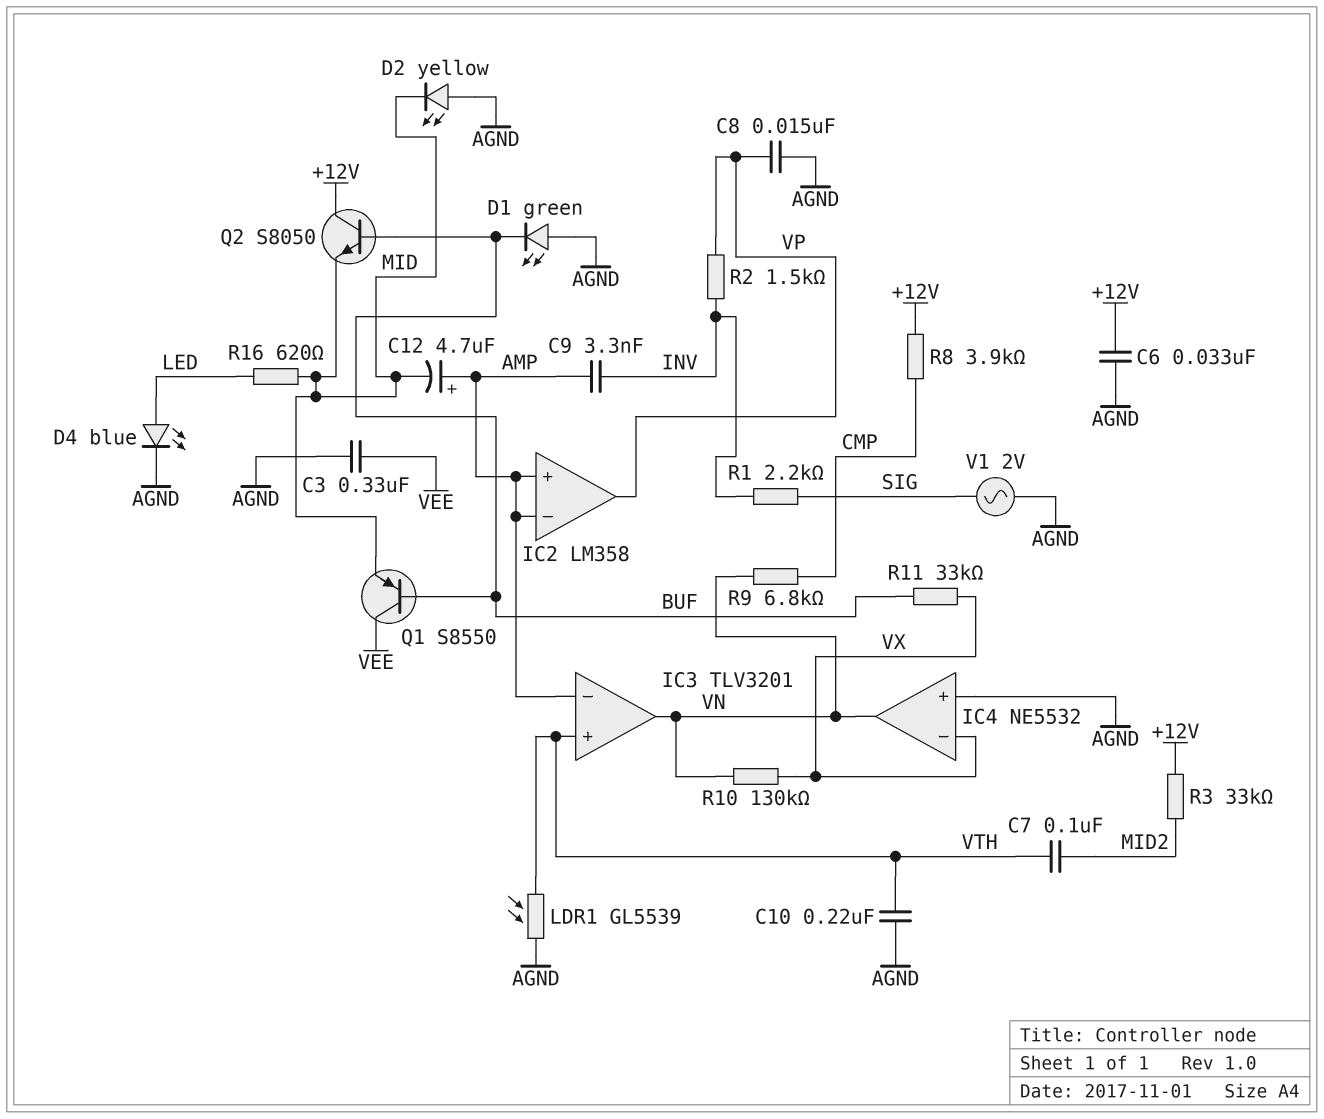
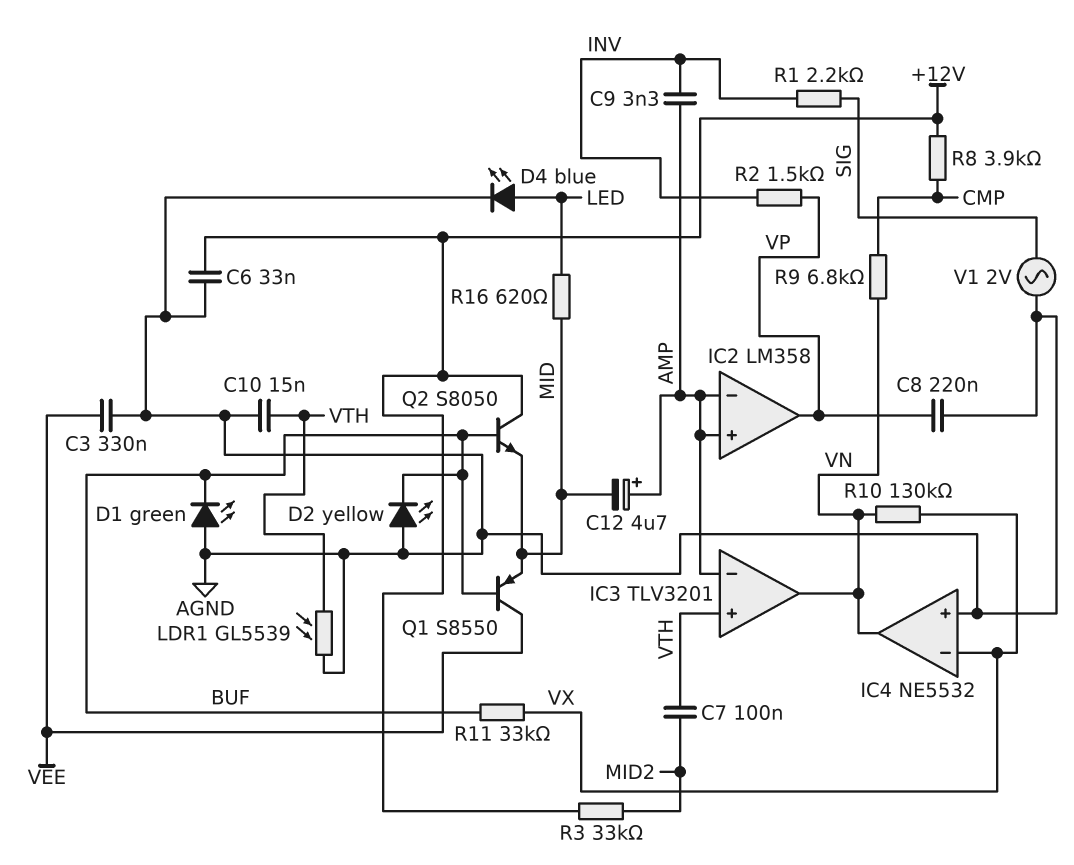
C8: 15nF (AGND, VP) -> 220nF (AGND, VP)
C10: 220nF (AGND, VTH) -> 15nF (AGND, VTH)
D2: LED yellow (A AGND, K MID) -> LED yellow (A AGND, K BUF)

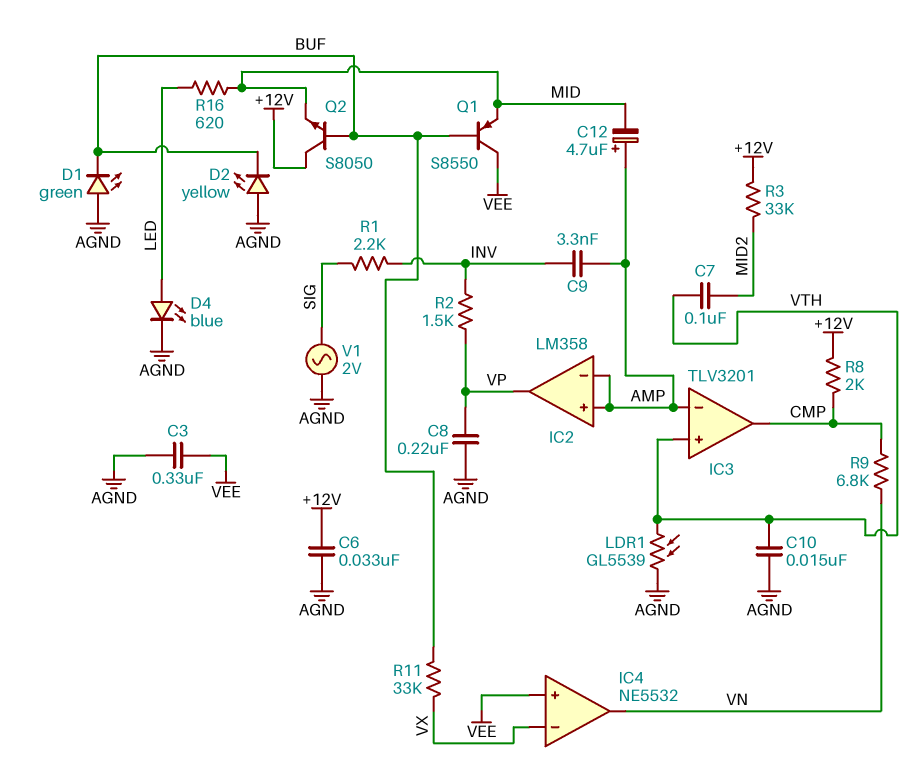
IC3 pin out: VN -> CMP
IC4 pin in+: AGND -> VEE
R8: 3.9k (+12V, CMP) -> 2k (+12V, CMP)
R10: 130k (VN, VX) -> none

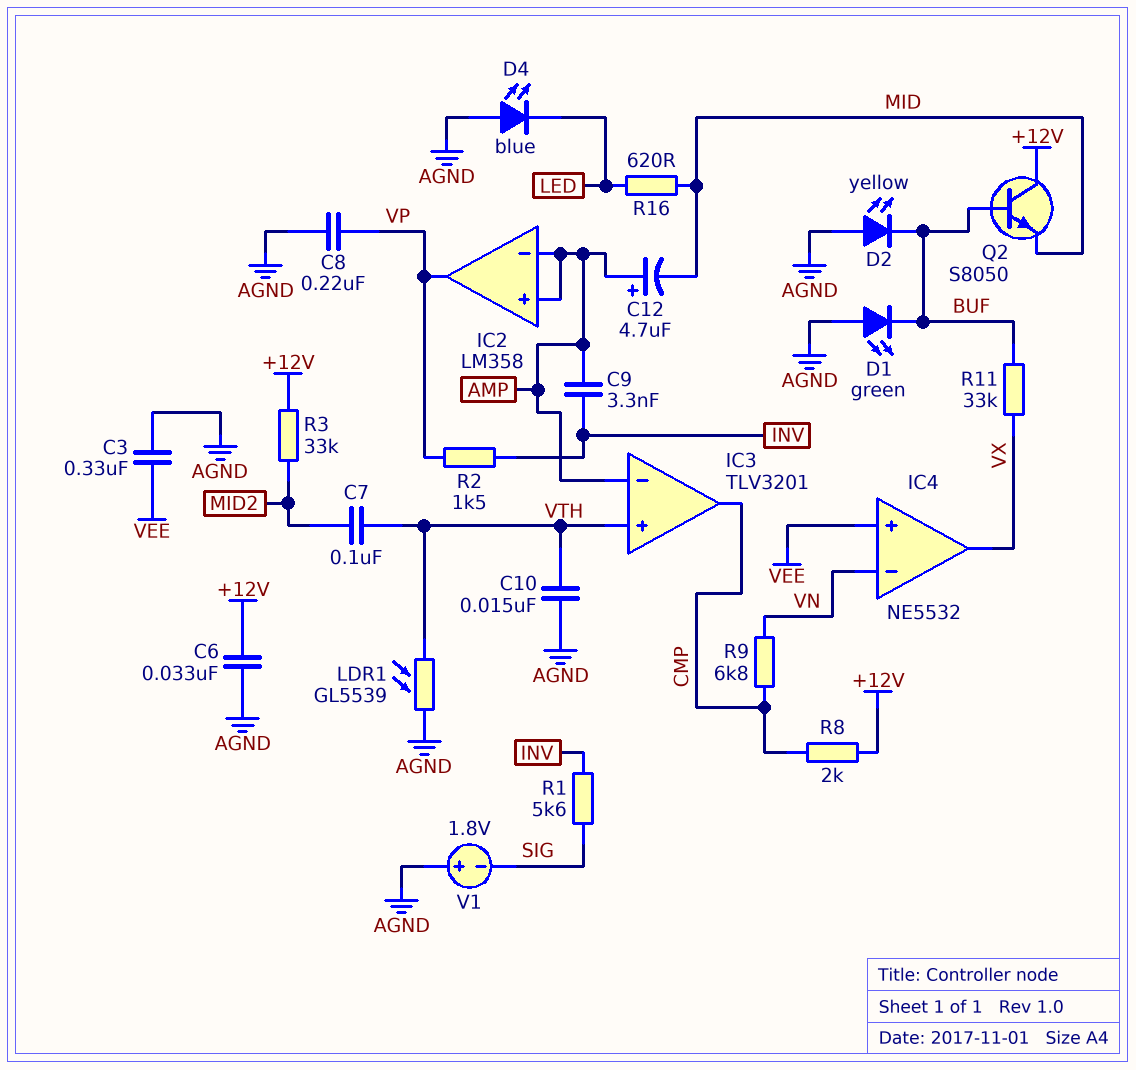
D4: LED blue (A LED, K AGND) -> LED blue (A AGND, K LED)
IC4 pin in-: VX -> VN
IC4 pin out: VN -> VX
Q1: PNP S8550 (B BUF, C VEE, E MID) -> none
R1: 2.2k (INV, SIG) -> 5.6k (INV, SIG)
V1: AC 2V (AGND, SIG) -> 1.8V (plus AGND, minus SIG)

